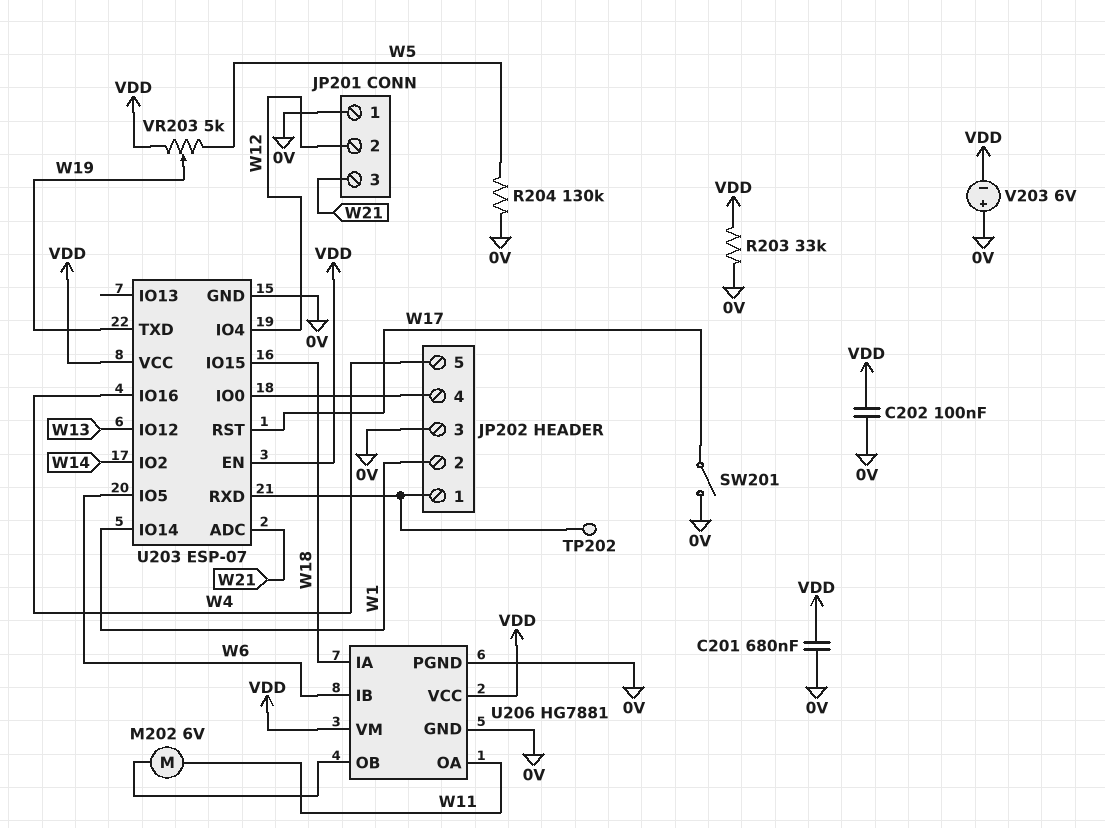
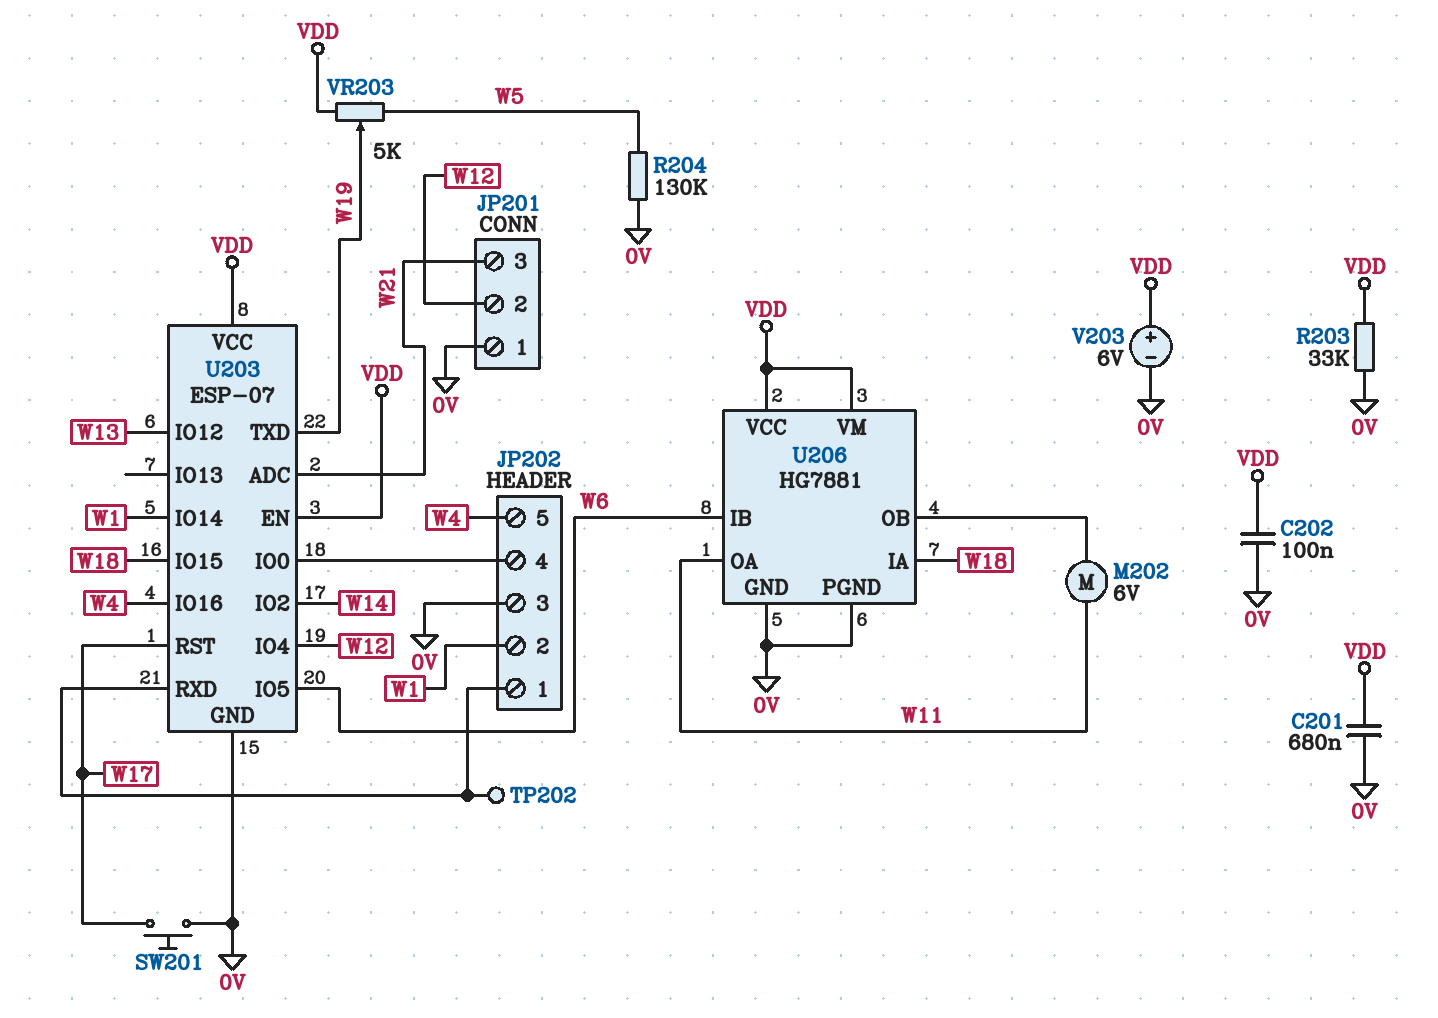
SW201: switch (0V, W17) -> button (0V, W17)
V203: 6V (plus 0V, minus VDD) -> 6V (plus VDD, minus 0V)

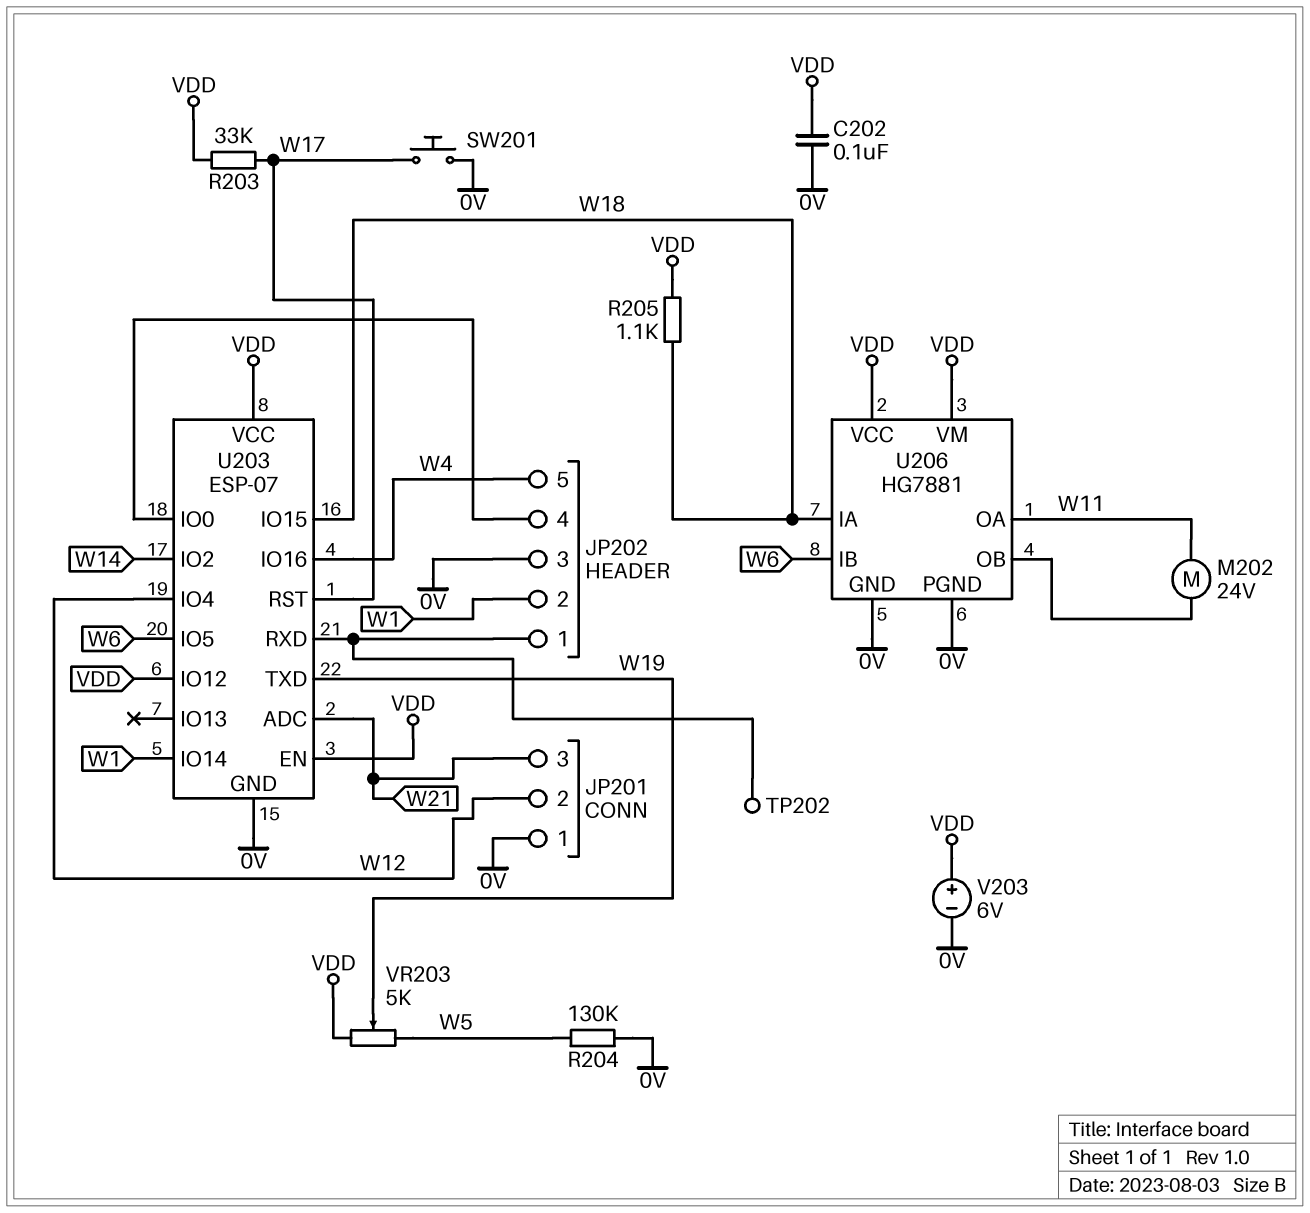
C201: 680nF (0V, VDD) -> none
M202: motor 6V (U206/OB, W11) -> motor 24V (U206/OB, W11)
R203: 33k (0V, VDD) -> 33k (VDD, W17)
R205: none -> 1.1k (VDD, W18)
U203 pin IO12: W13 -> VDD

